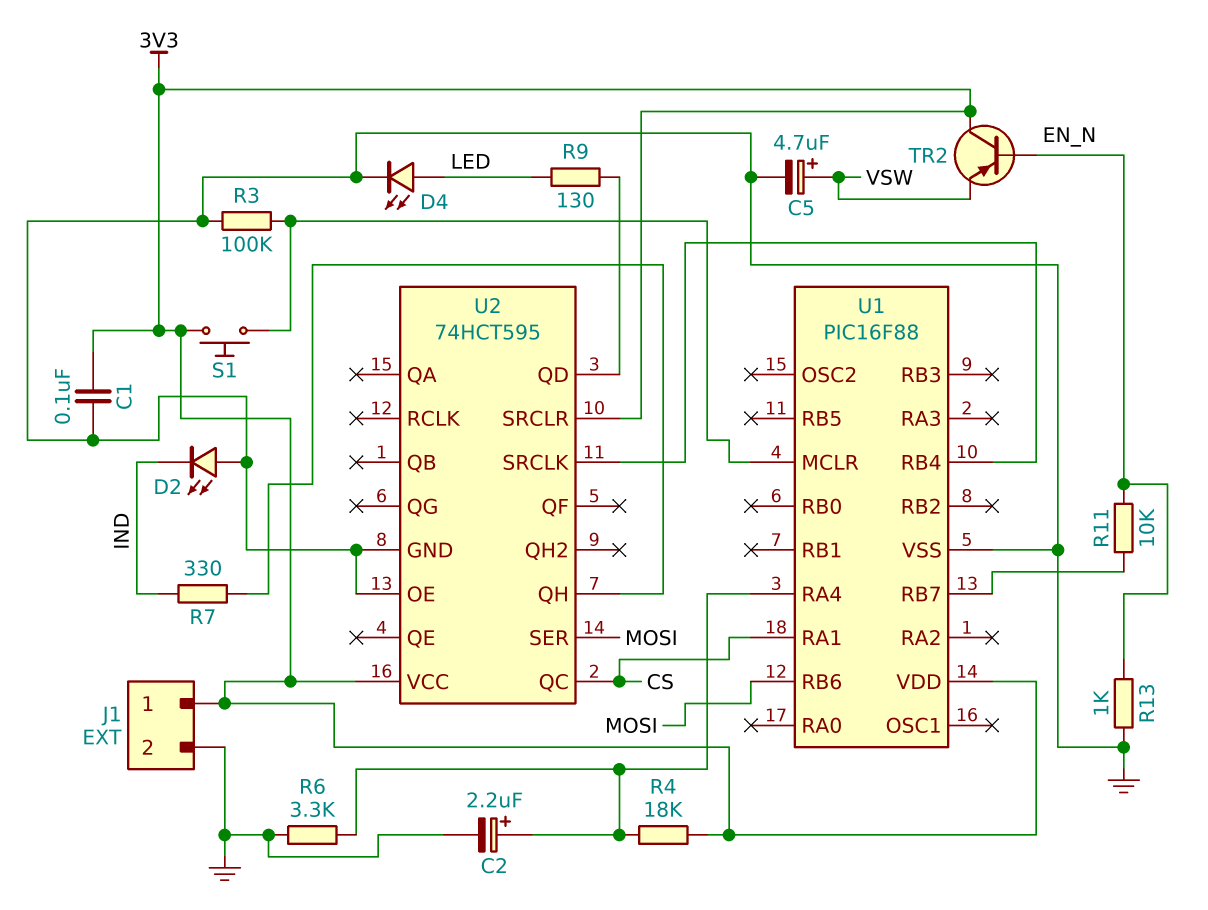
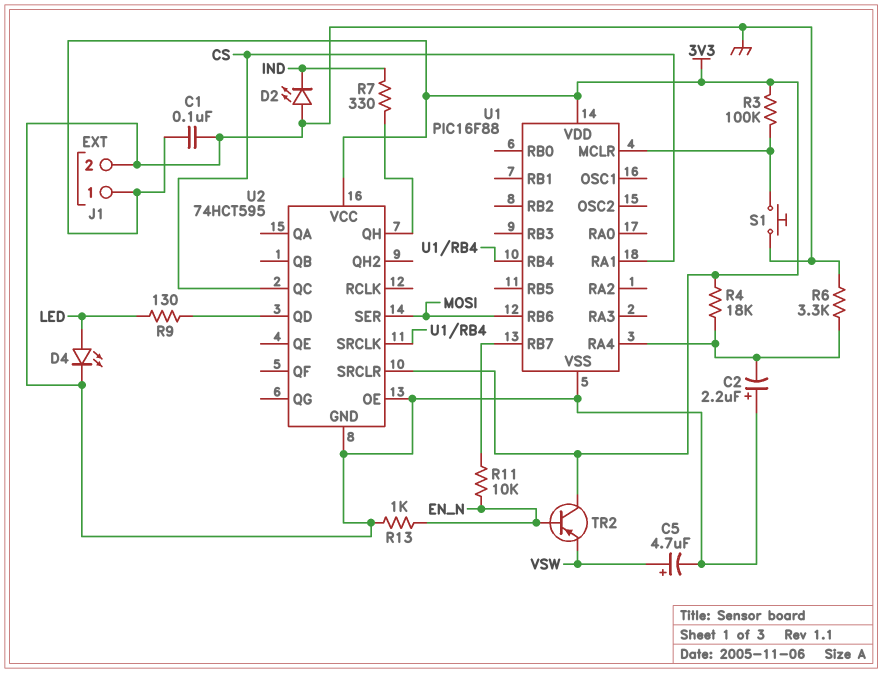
C2: 2.2uF (plus U1/RA4, minus GND) -> 2.2uF (plus GND, minus U1/RA4)
R3: 100k (GND, U1/MCLR) -> 100k (3V3, U1/MCLR)
S1: button (3V3, U1/MCLR) -> button (GND, U1/MCLR)

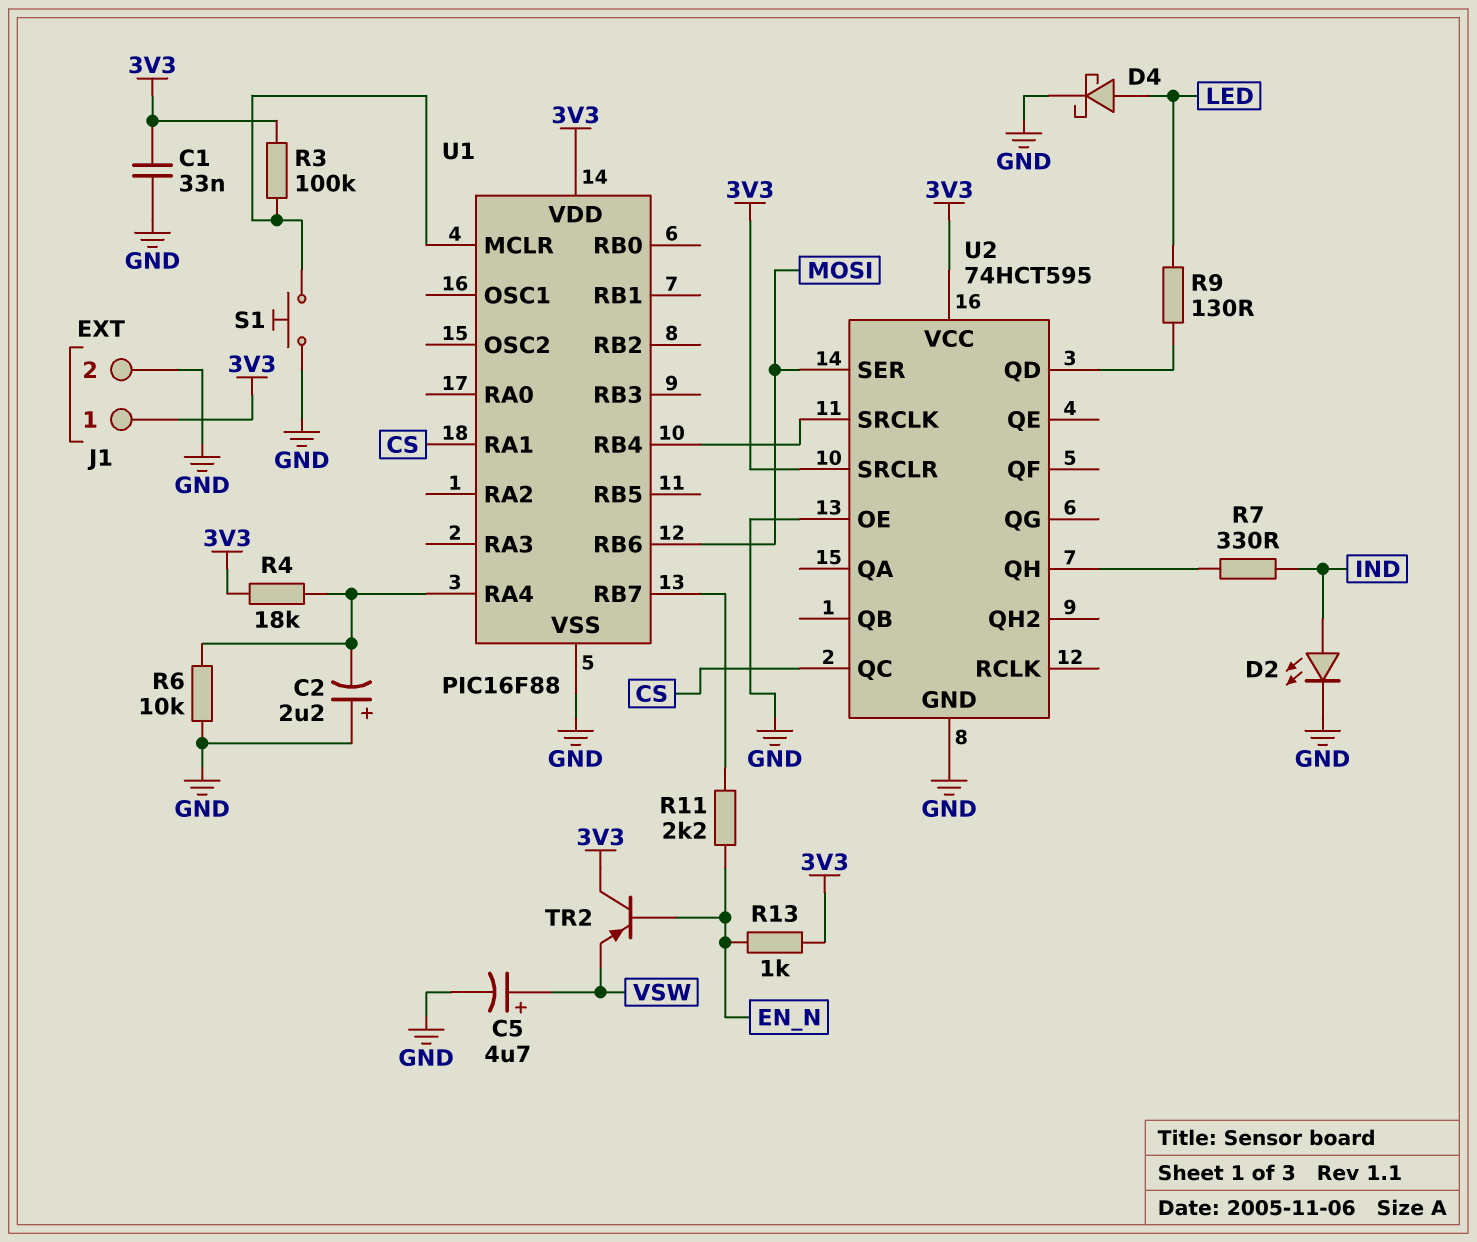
C1: 100nF (3V3, GND) -> 33nF (3V3, GND)
D2: LED (A GND, K IND) -> LED (A IND, K GND)
D4: LED (A LED, K GND) -> schottky (A LED, K GND)
R6: 3.3k (GND, U1/RA4) -> 10k (GND, U1/RA4)
R11: 10k (EN_N, U1/RB7) -> 2.2k (EN_N, U1/RB7)
R13: 1k (EN_N, GND) -> 1k (3V3, EN_N)

